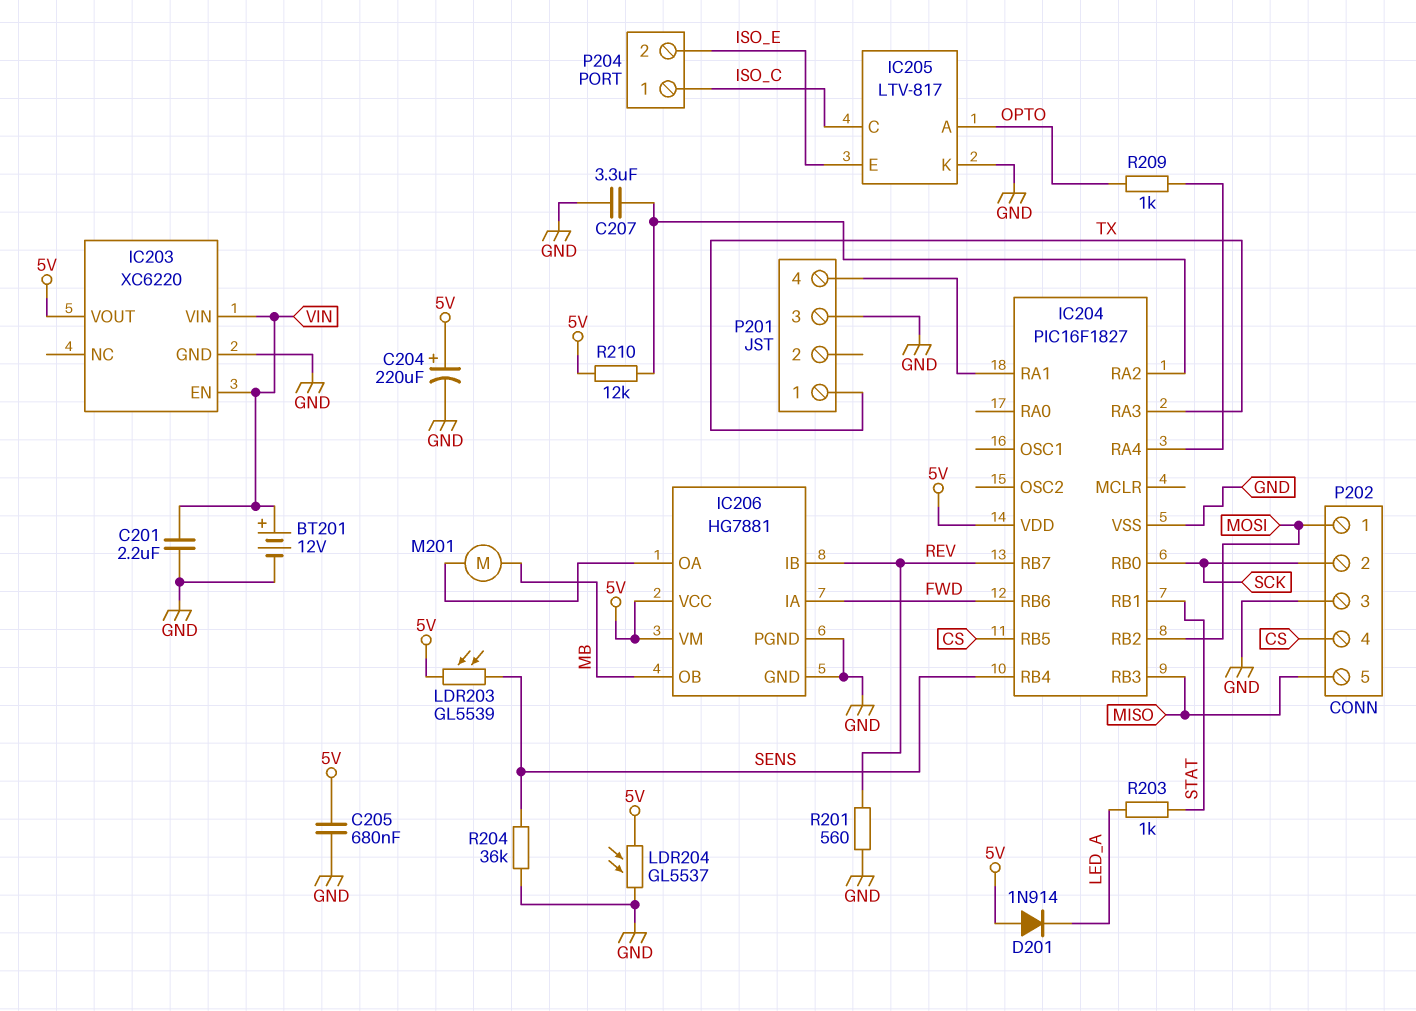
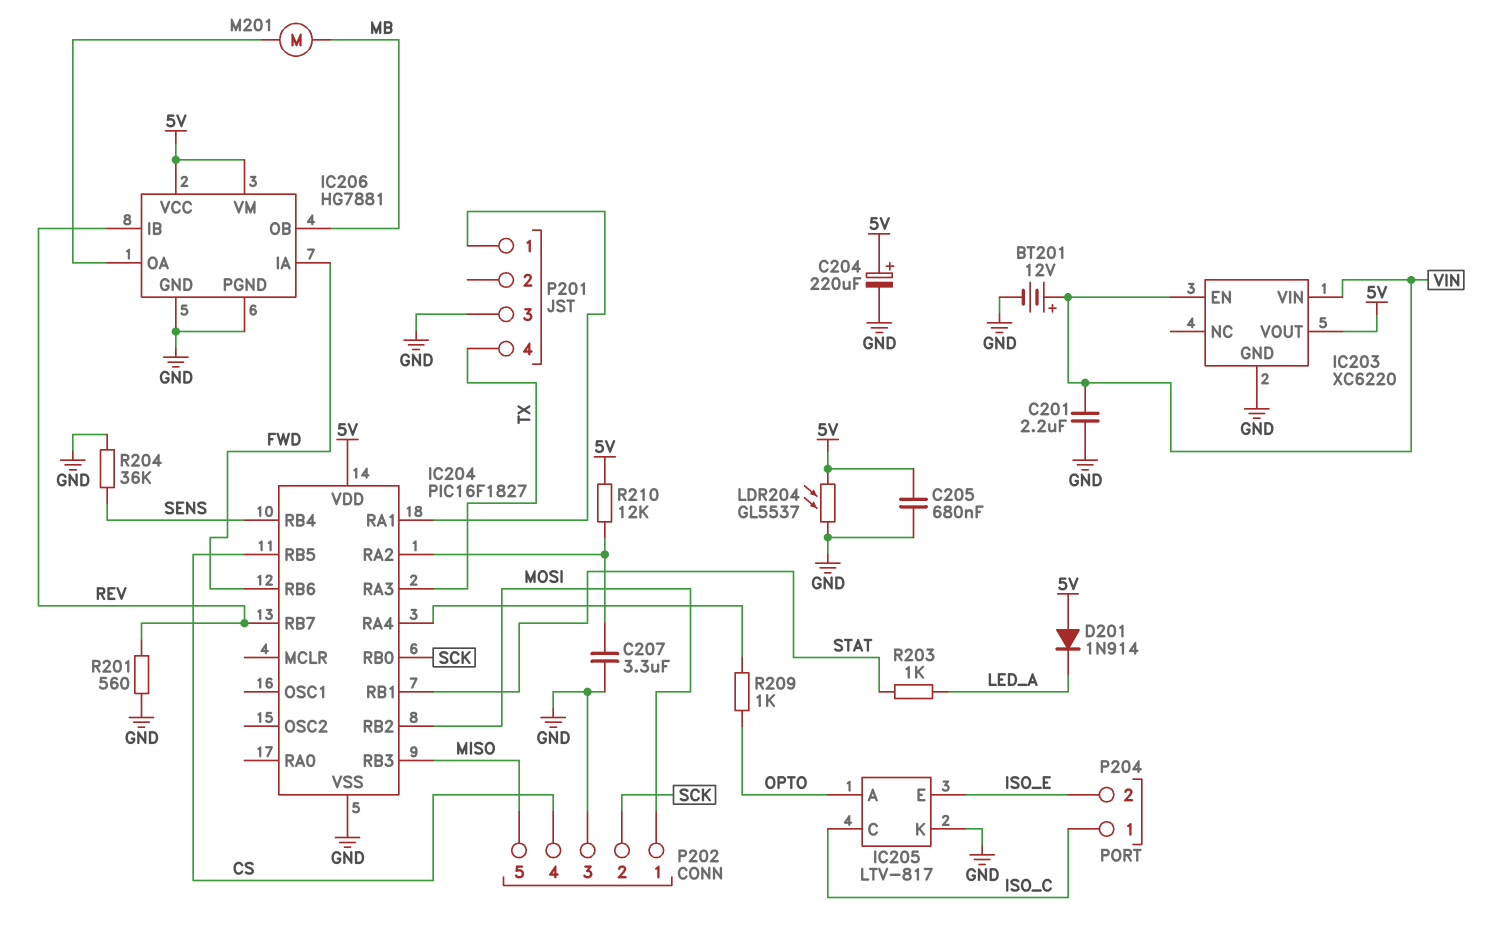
LDR203: GL5539 (5V, SENS) -> none
P201 pin 1: TX -> IC204/RA1
P201 pin 4: IC204/RA1 -> TX

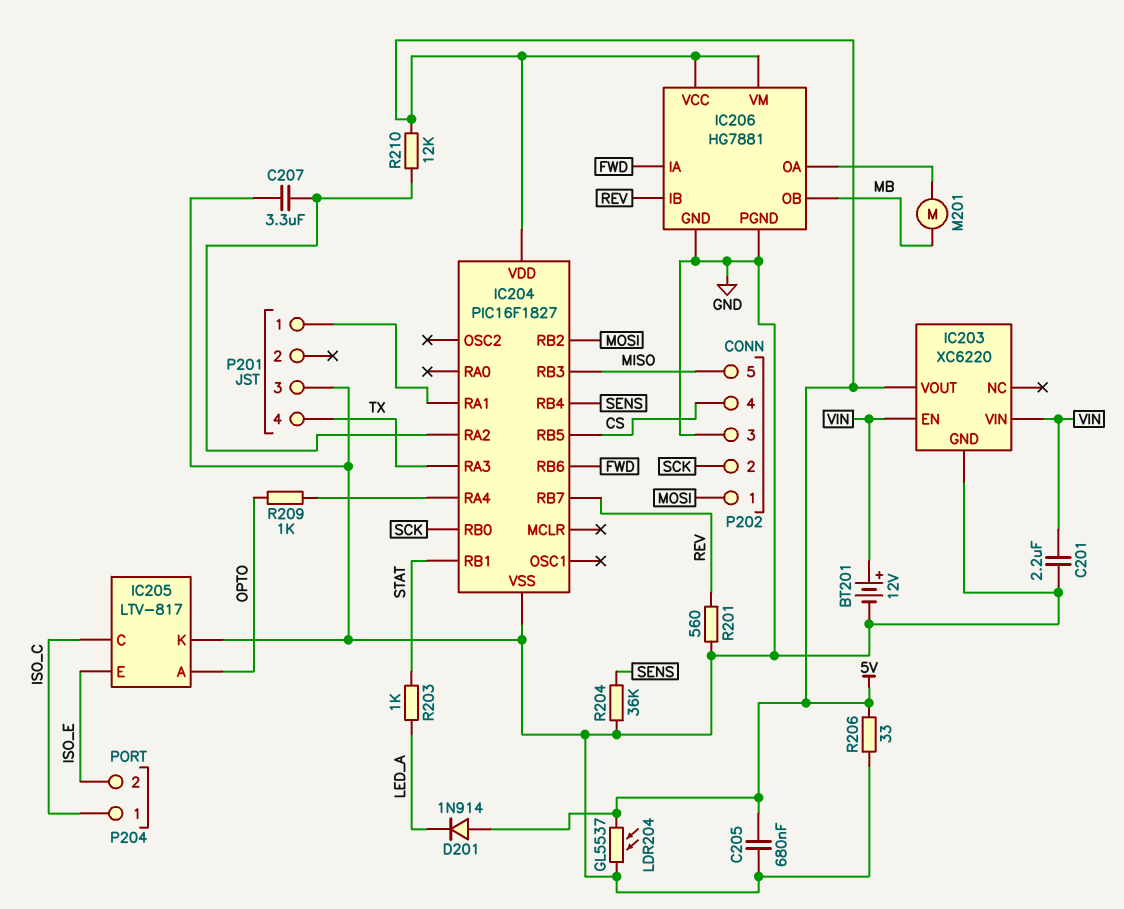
C204: 220uF (plus 5V, minus GND) -> none
R206: none -> 33 (5V, GND)

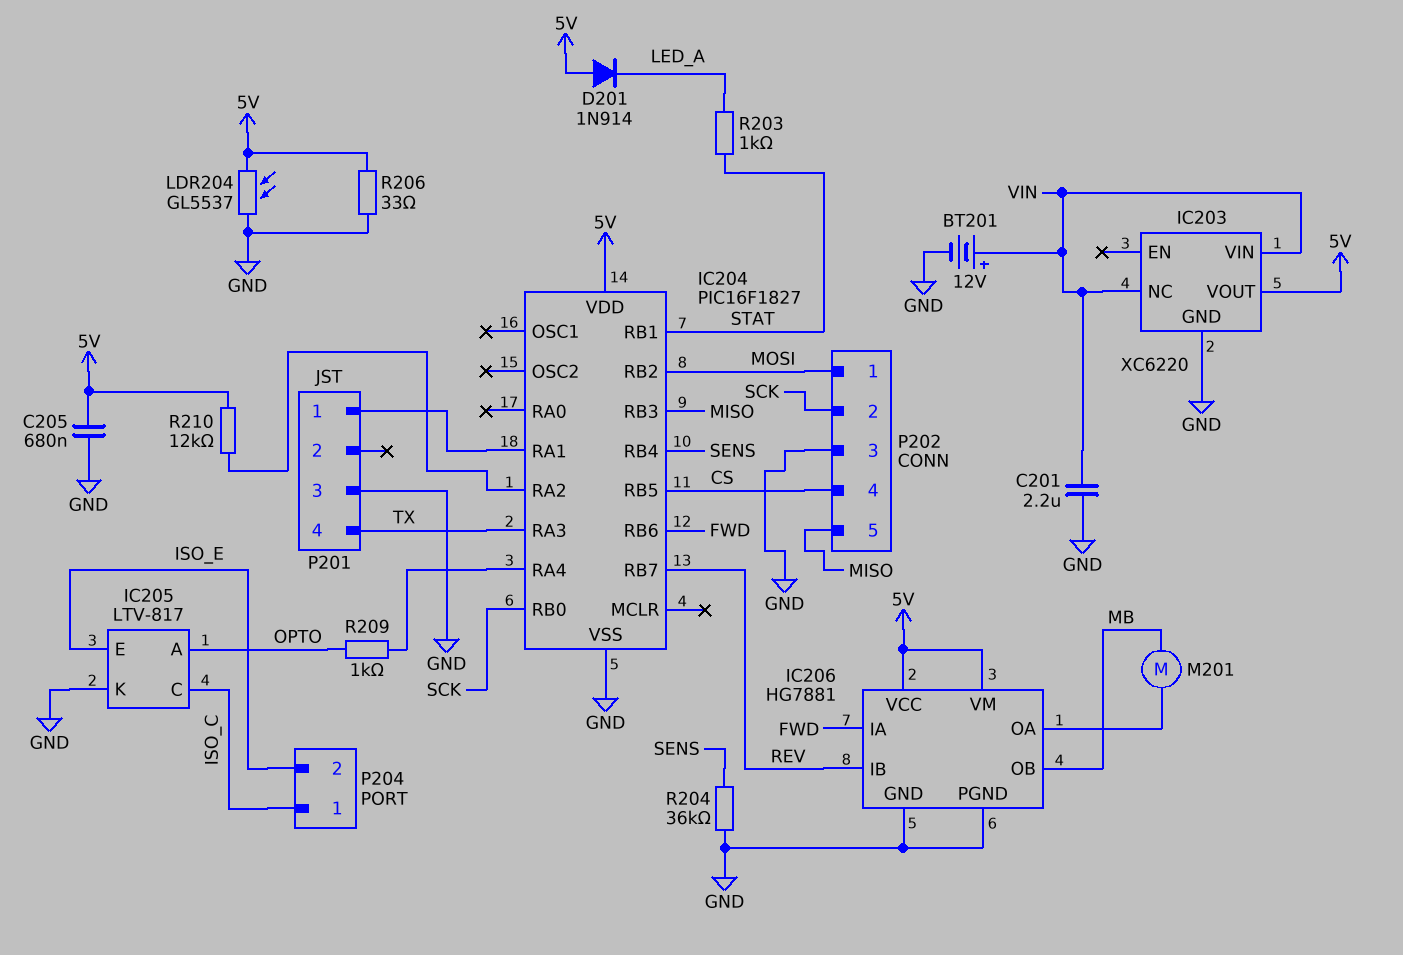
C207: 3.3uF (GND, IC204/RA2) -> none
IC203 pin EN: VIN -> none
IC203 pin NC: none -> VIN
R201: 560 (GND, REV) -> none

